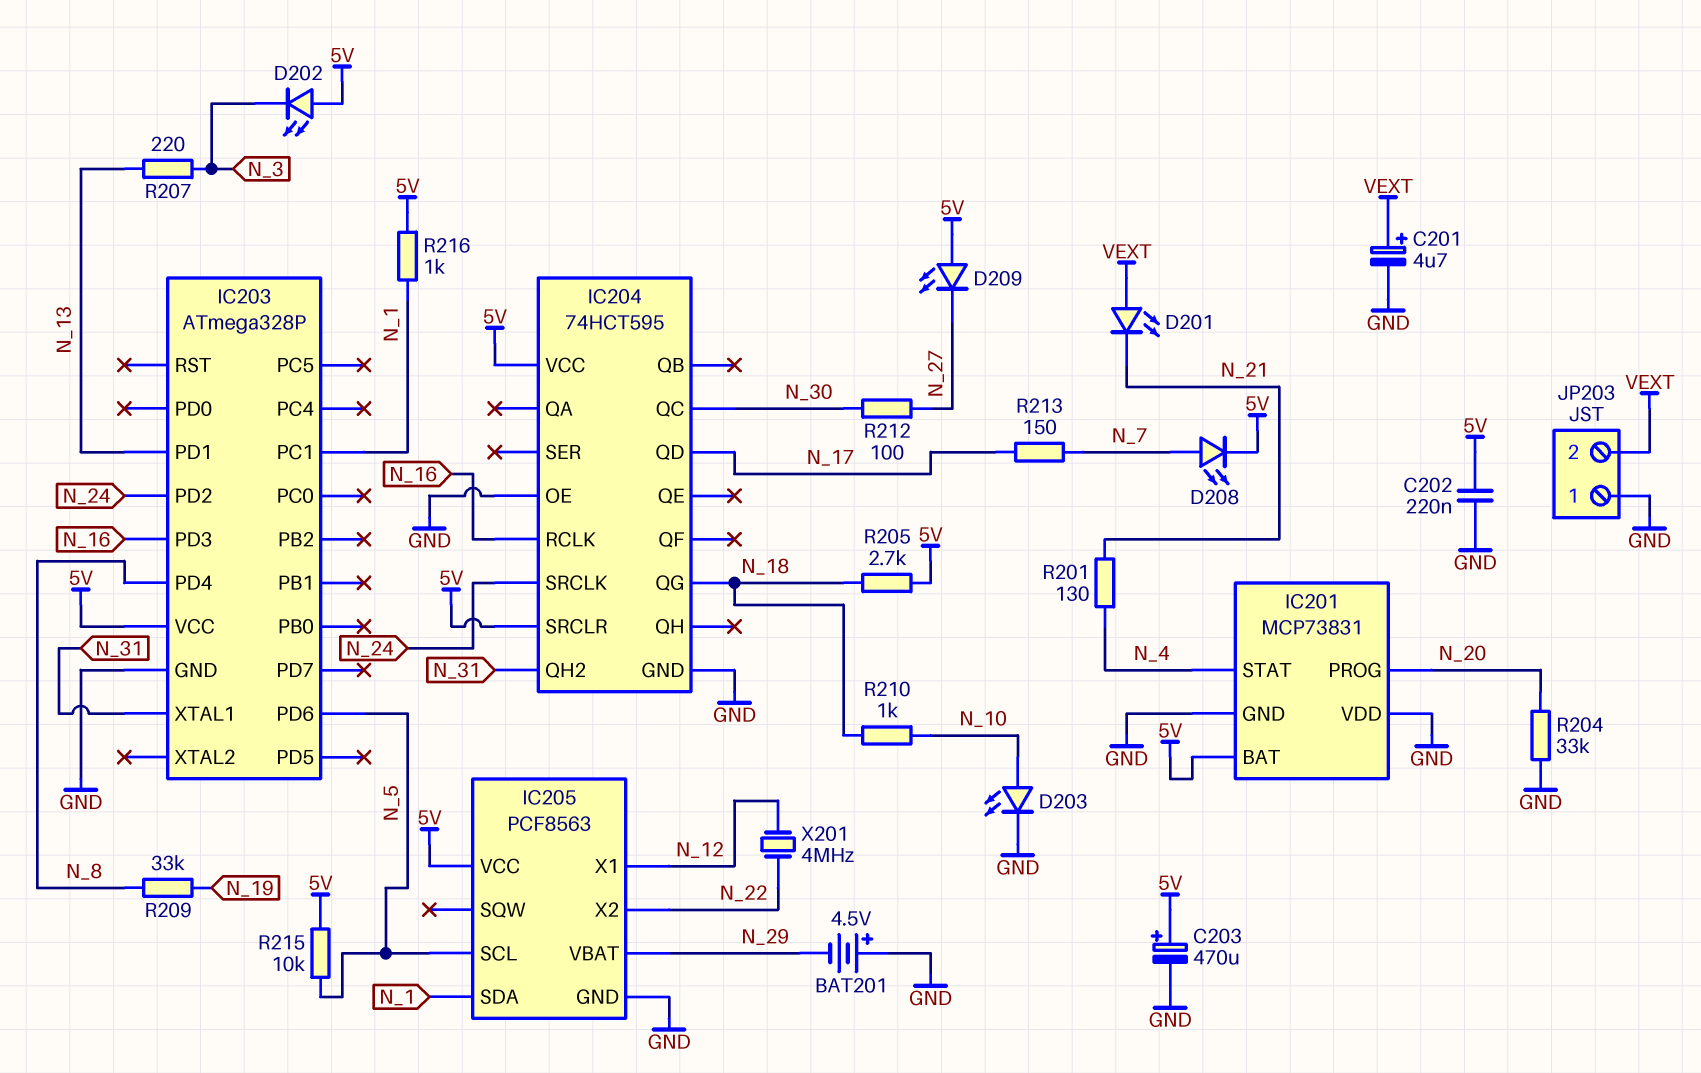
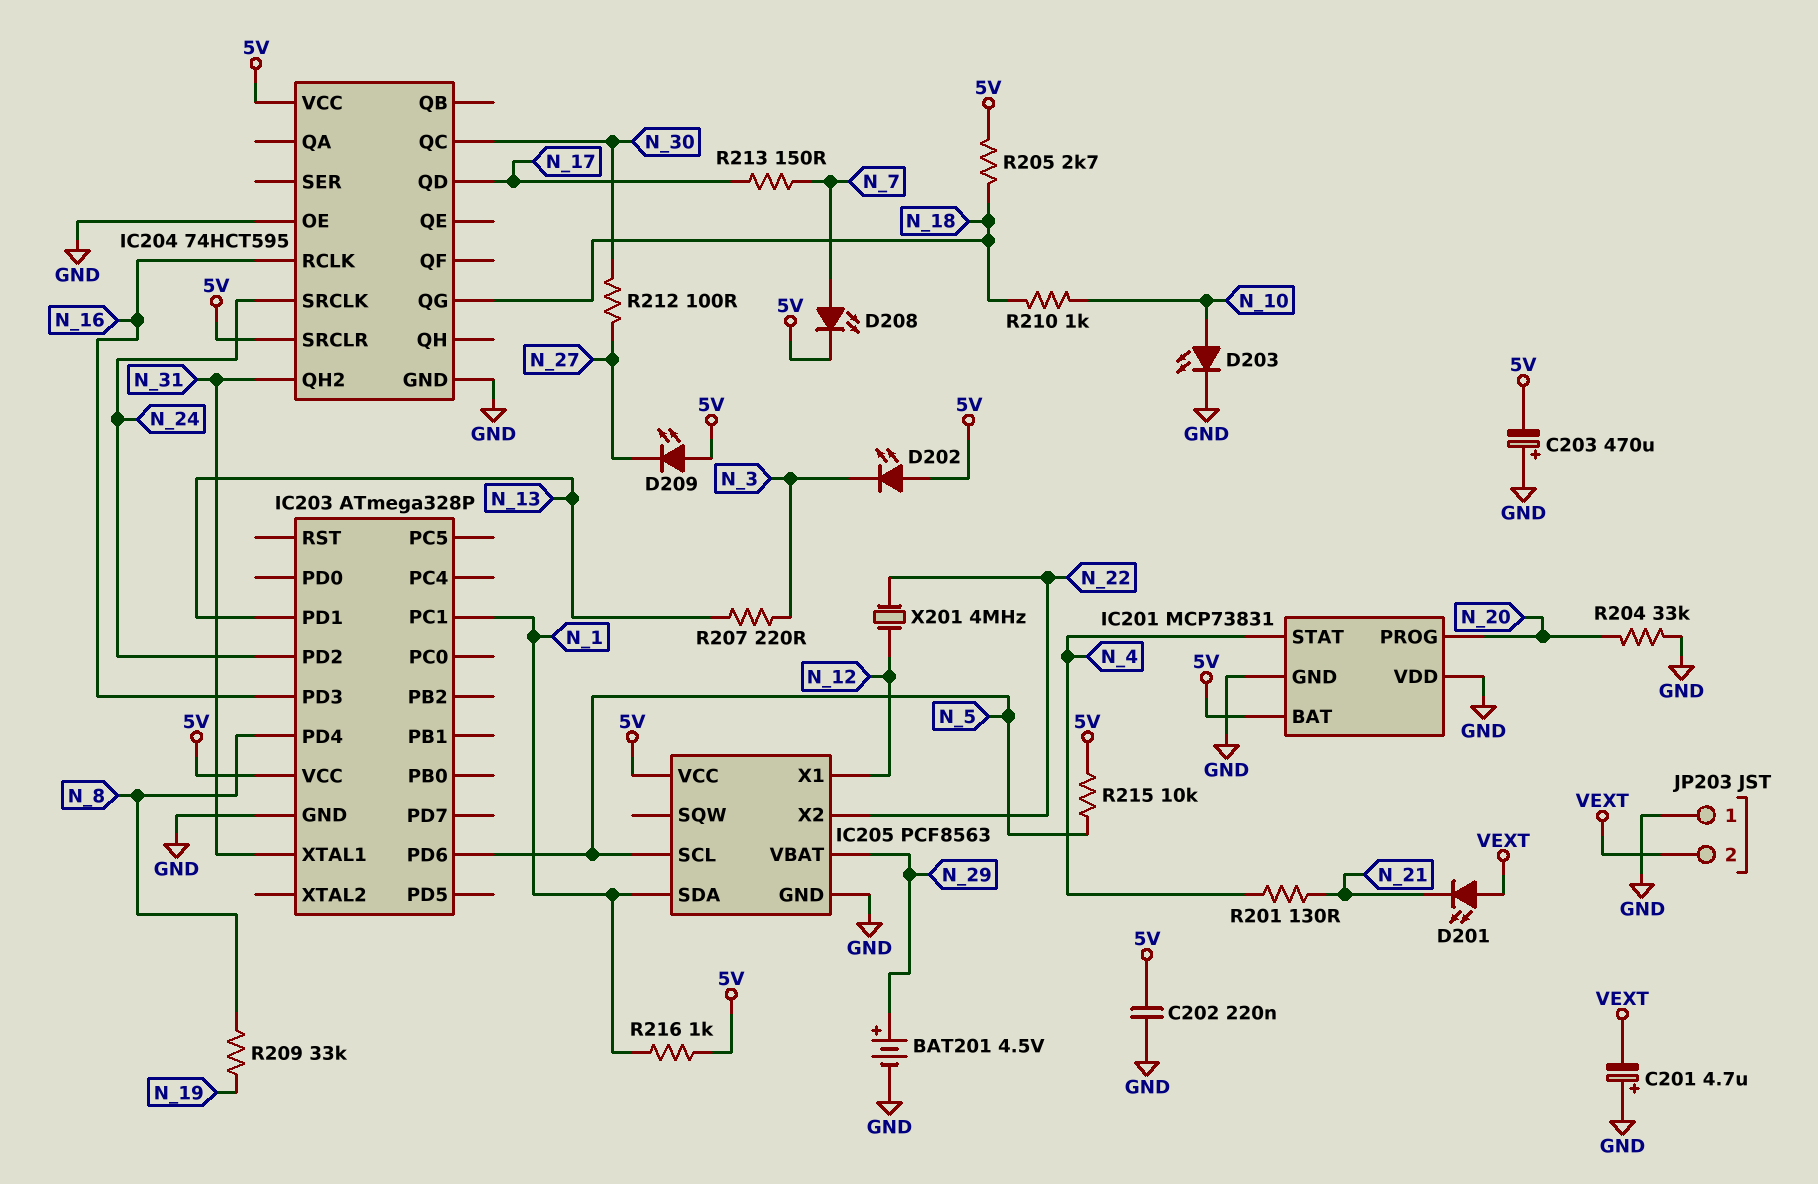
BAT201: 4.5V (plus GND, minus N_29) -> 4.5V (plus N_29, minus GND)
C201: 4.7uF (plus VEXT, minus GND) -> 4.7uF (plus GND, minus VEXT)
C203: 470uF (plus 5V, minus GND) -> 470uF (plus GND, minus 5V)

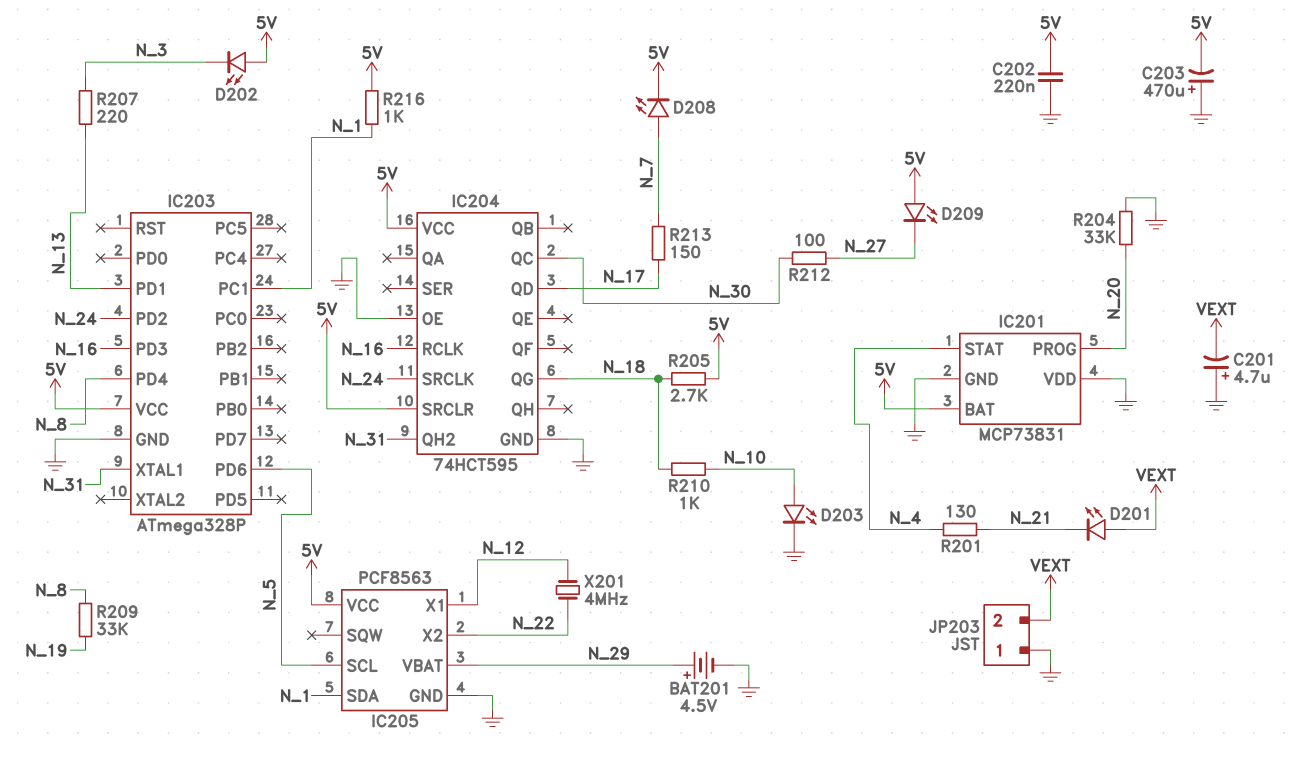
R215: 10k (5V, N_5) -> none

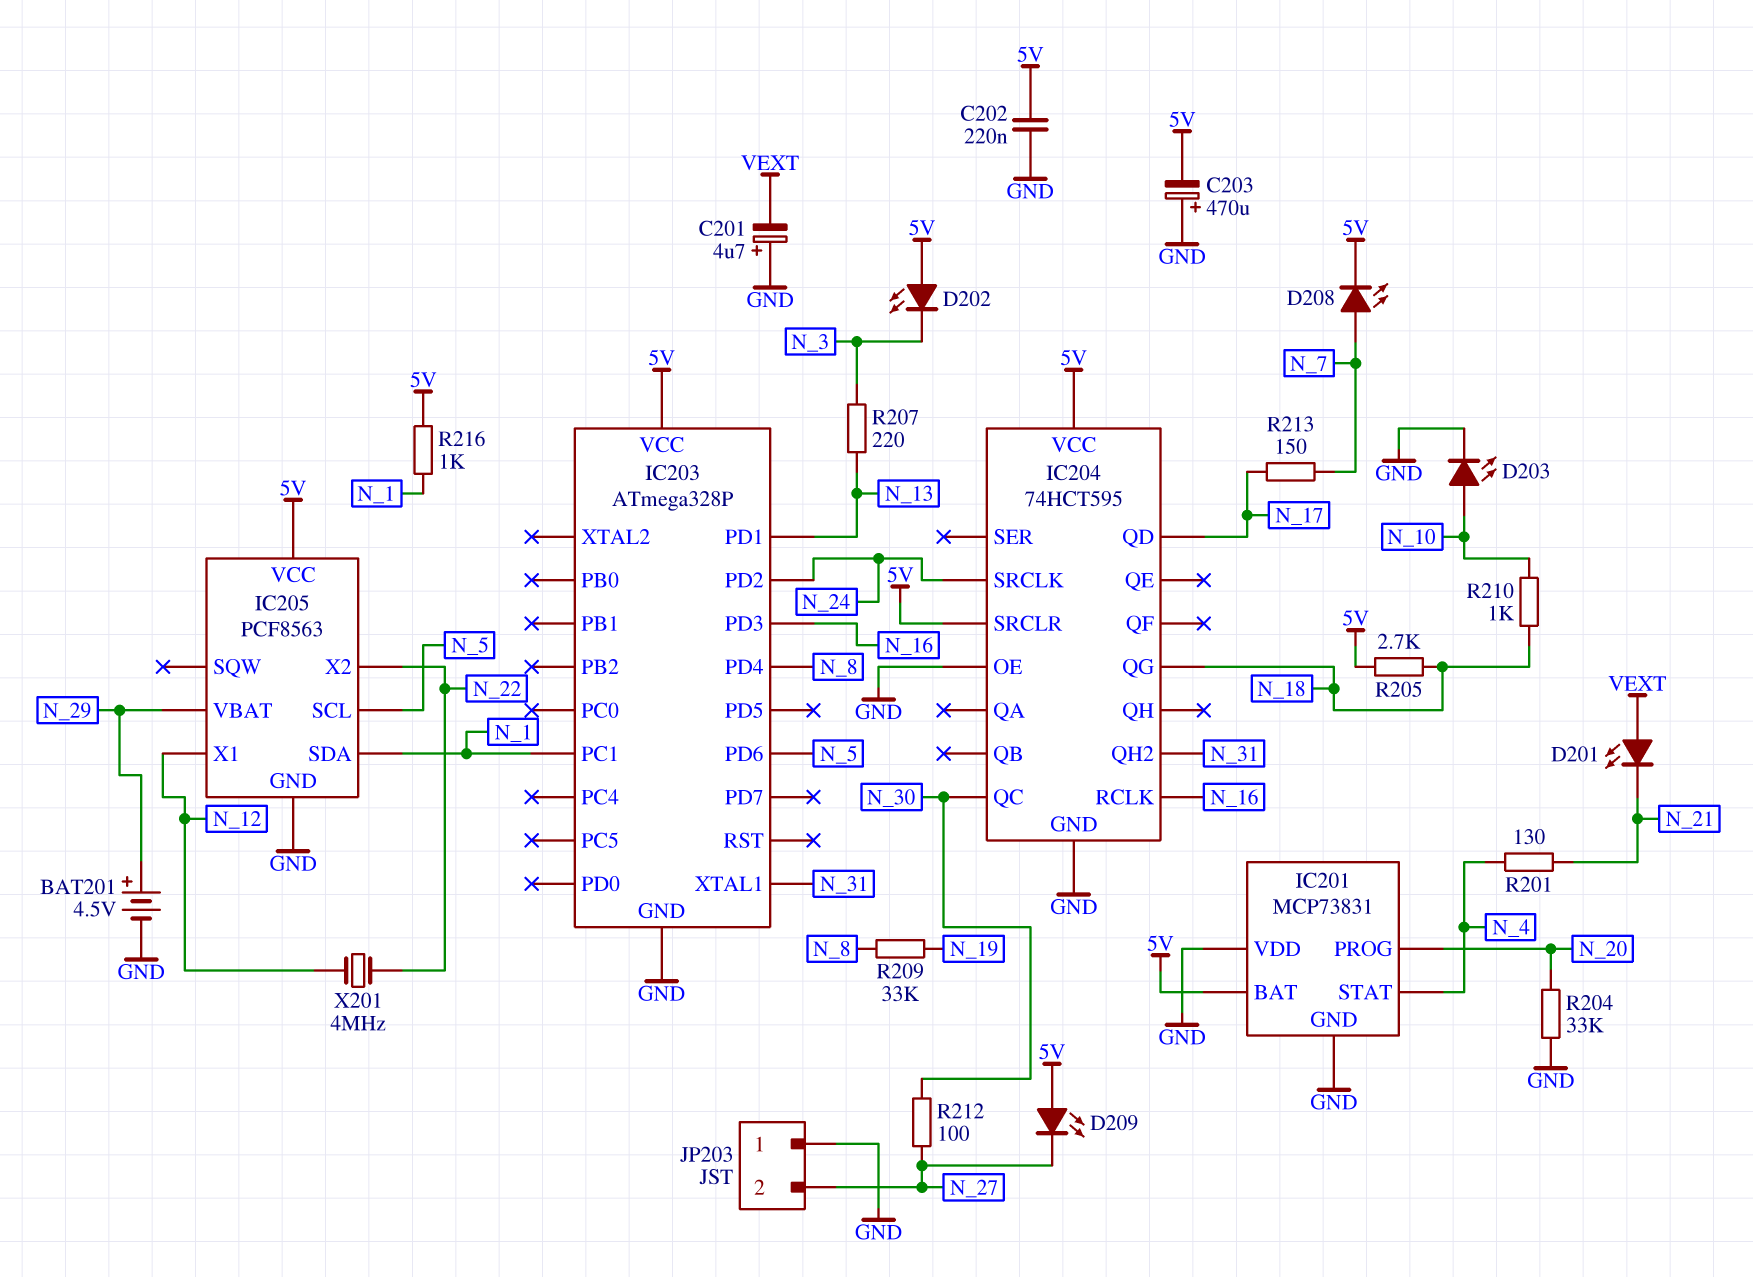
JP203 pin 2: VEXT -> N_27

